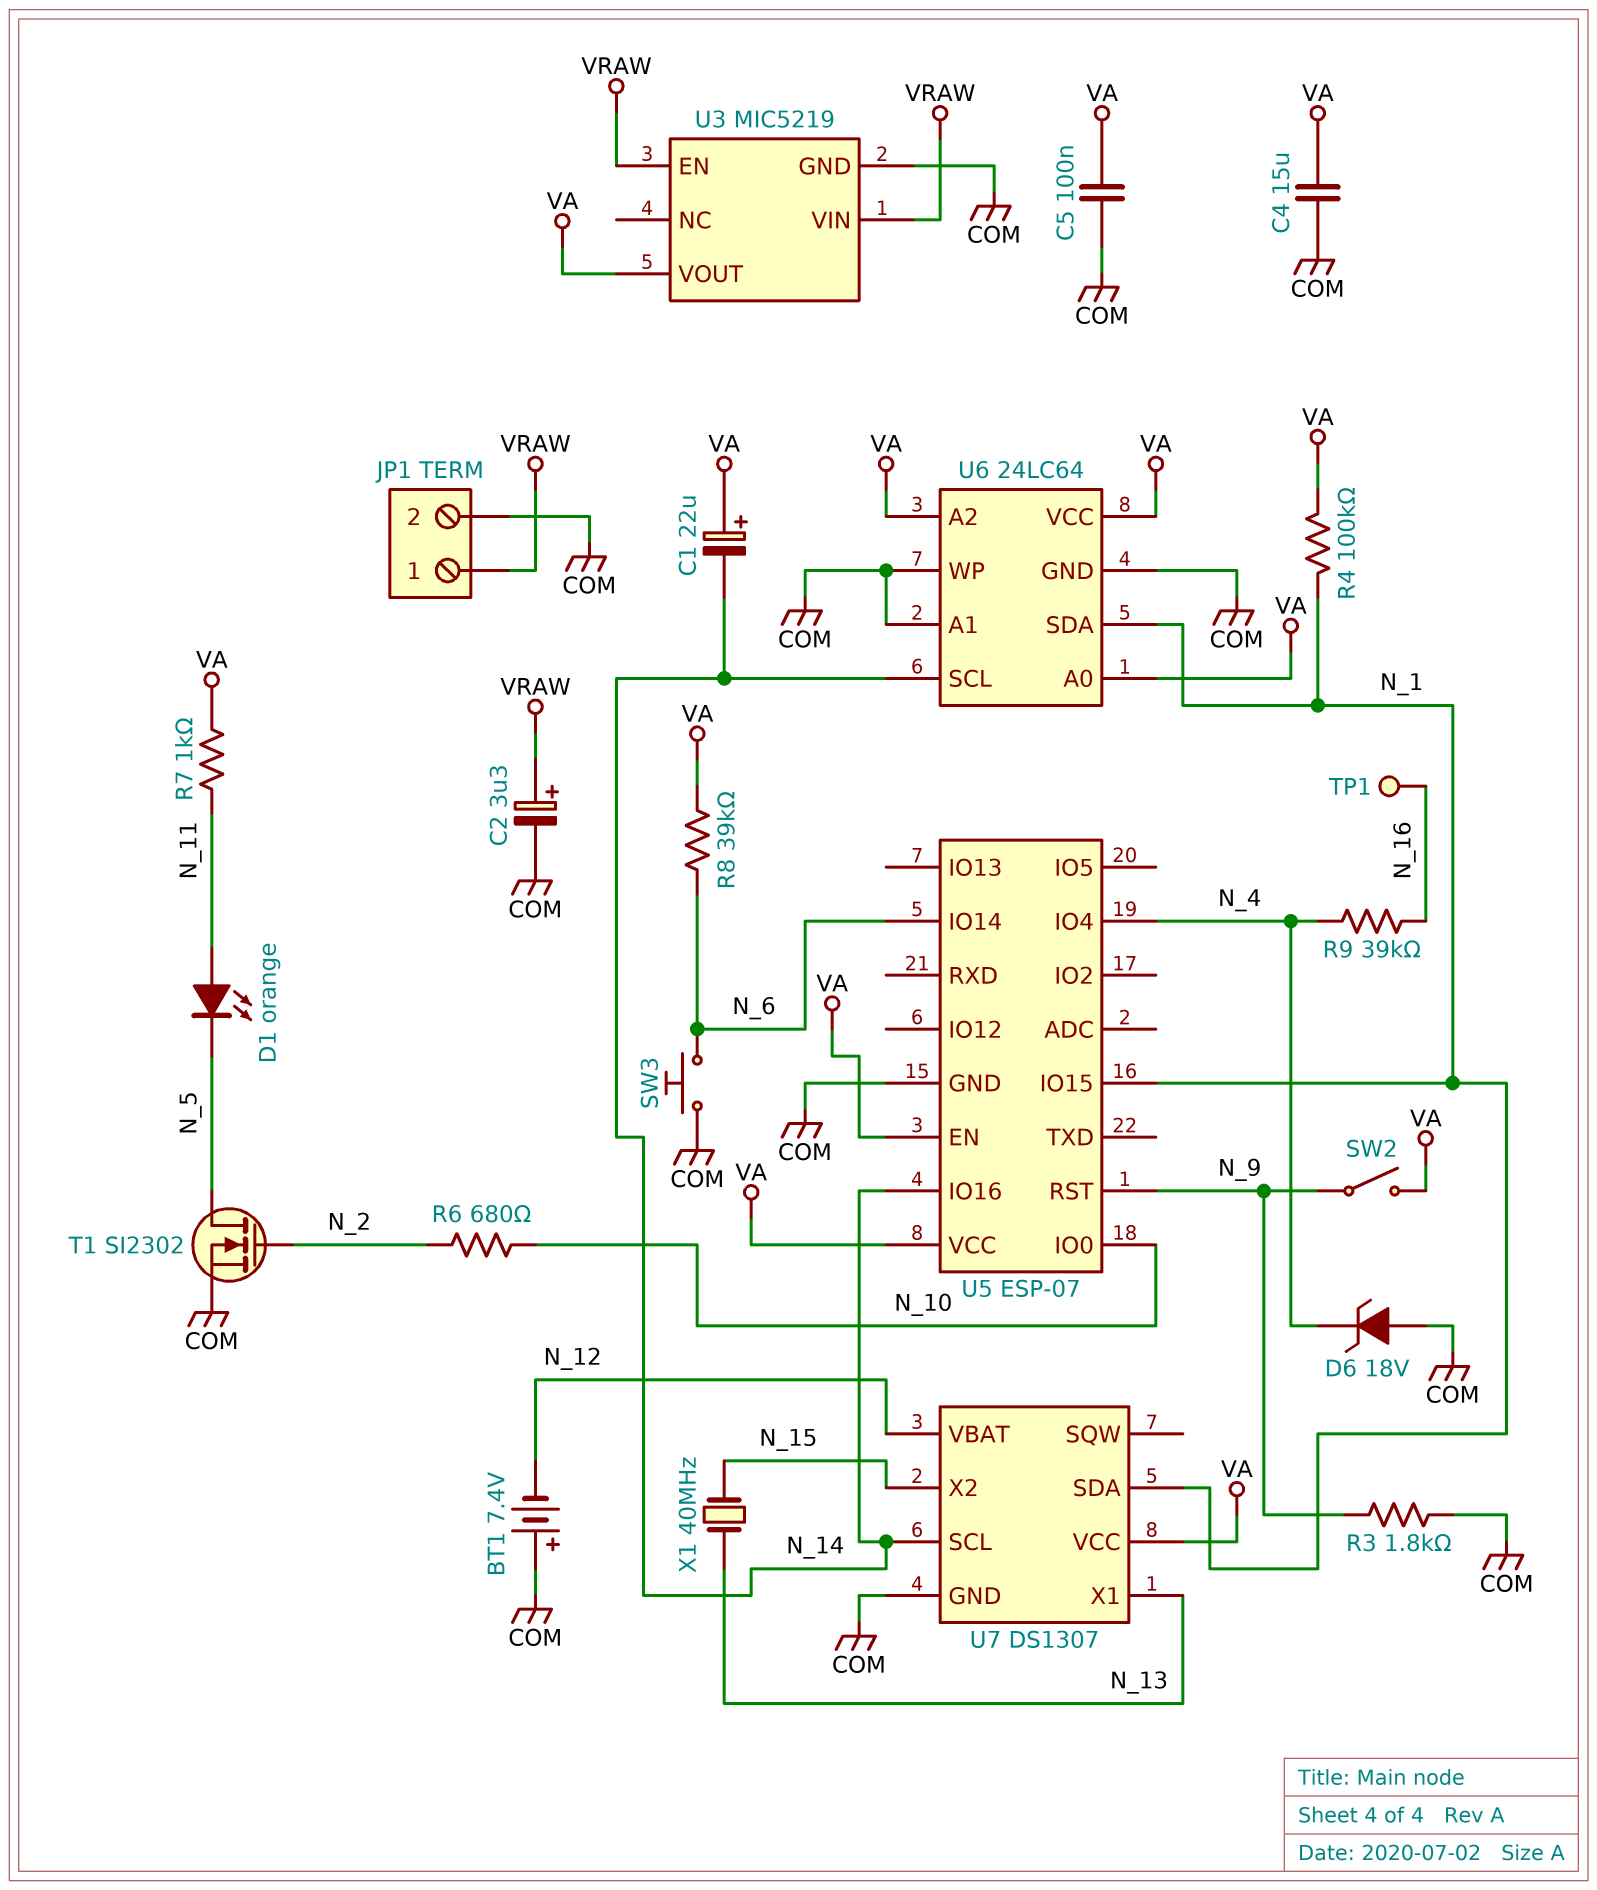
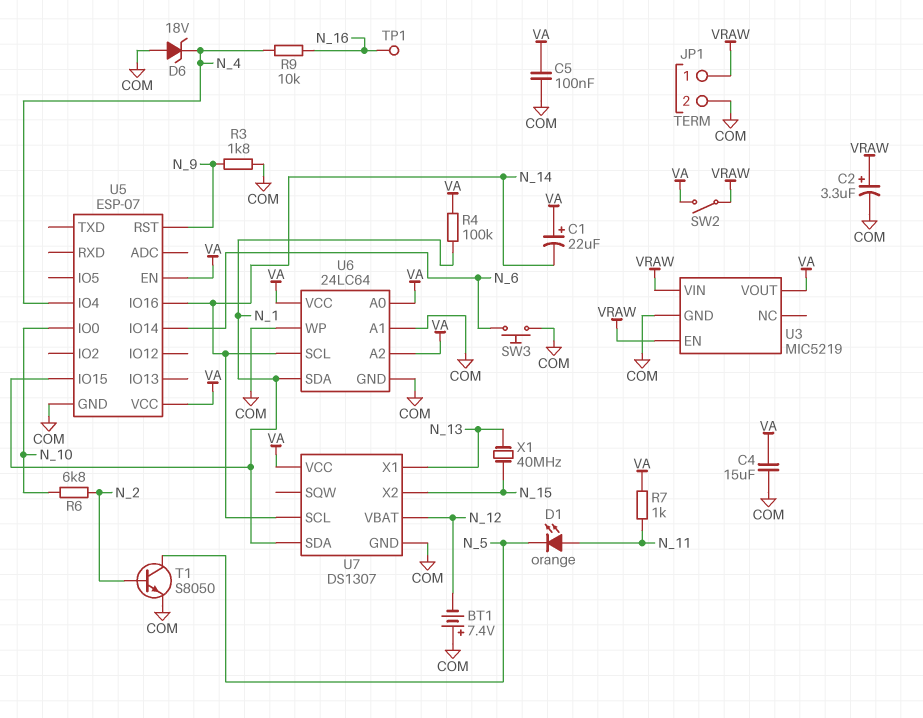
R6: 680 (N_2, N_10) -> 6.8k (N_2, N_10)
R8: 39k (N_6, VA) -> none
R9: 39k (N_4, N_16) -> 10k (N_4, N_16)
SW2: switch (N_9, VA) -> switch (VA, VRAW)
T1: NMOS SI2302 (G N_2, D N_5, S COM) -> NPN S8050 (B N_2, C N_5, E COM)

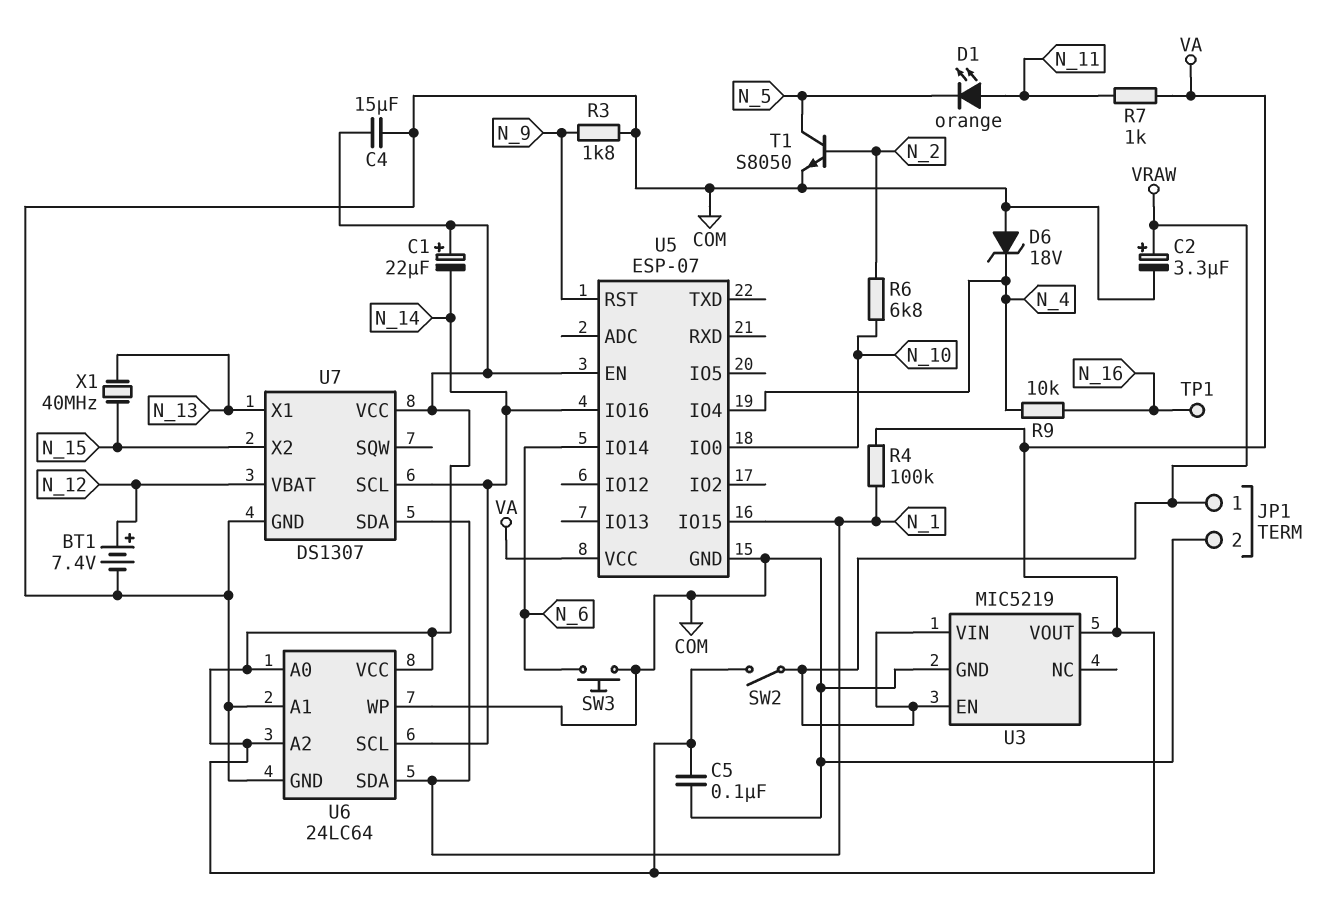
BT1: 7.4V (plus COM, minus N_12) -> 7.4V (plus N_12, minus COM)

